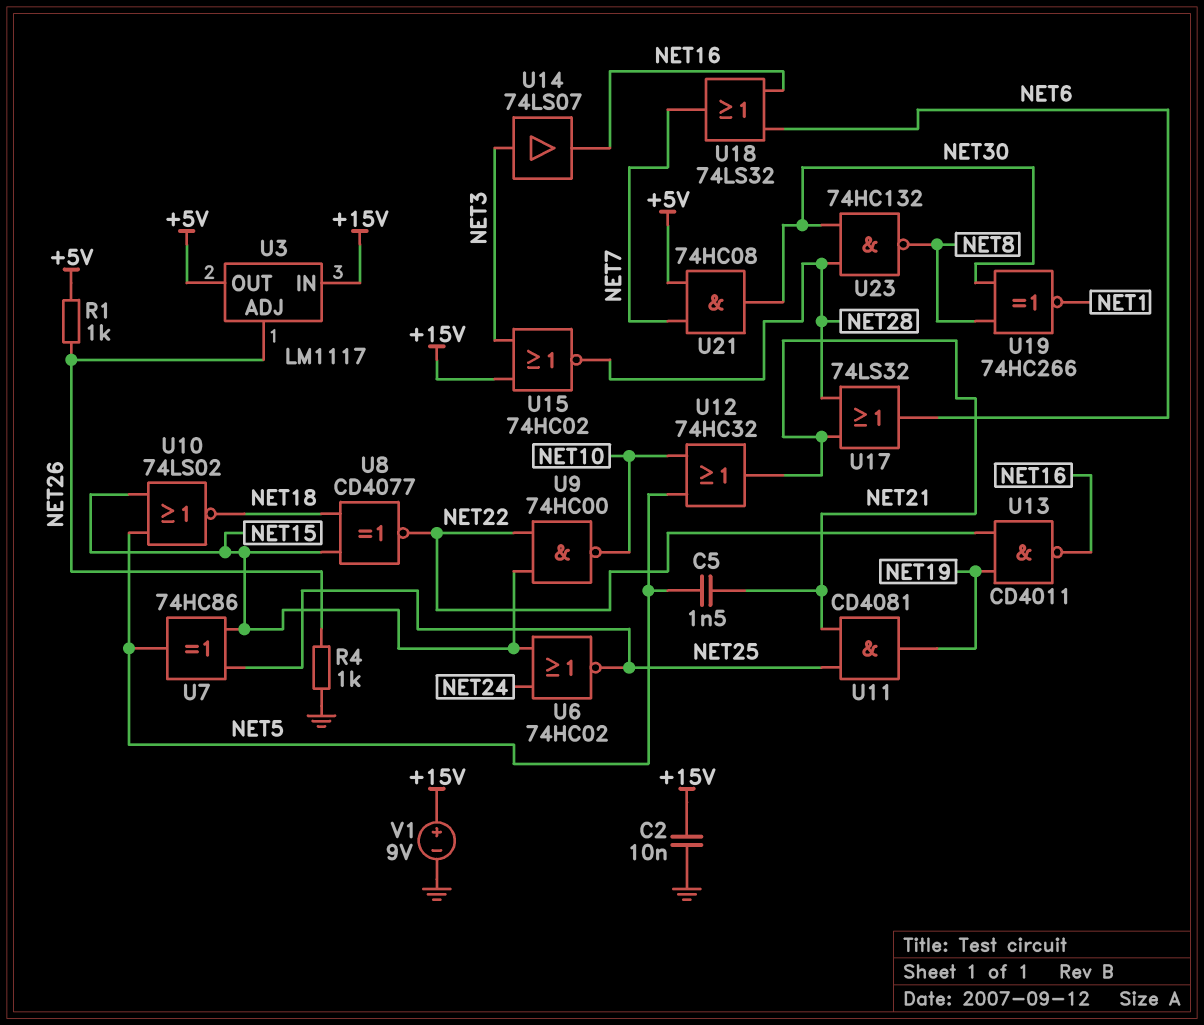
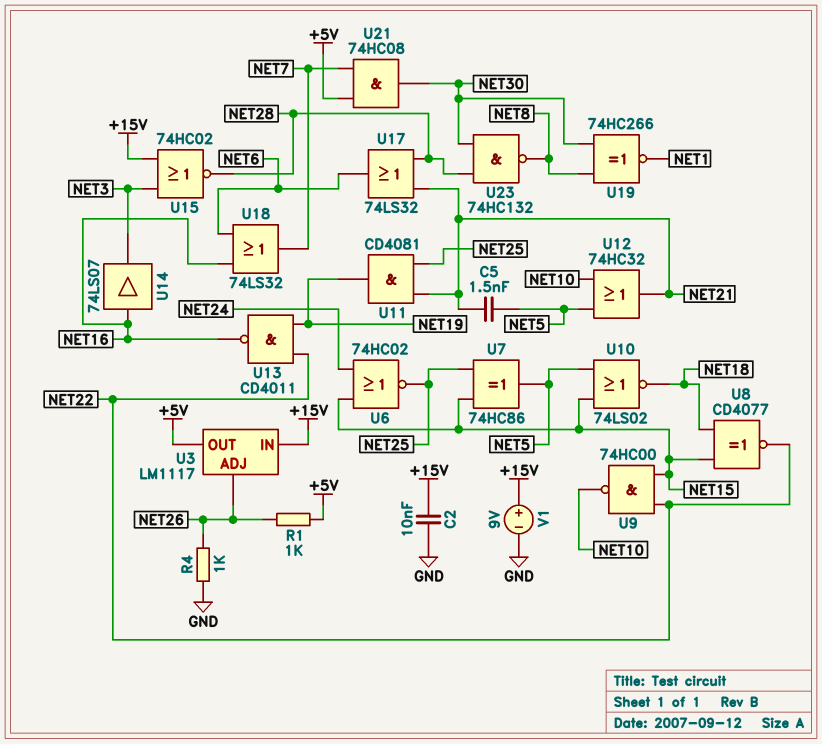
U14: buffer 74LS07 (in NET3, out NET16) -> buffer 74LS07 (in NET16, out NET3)

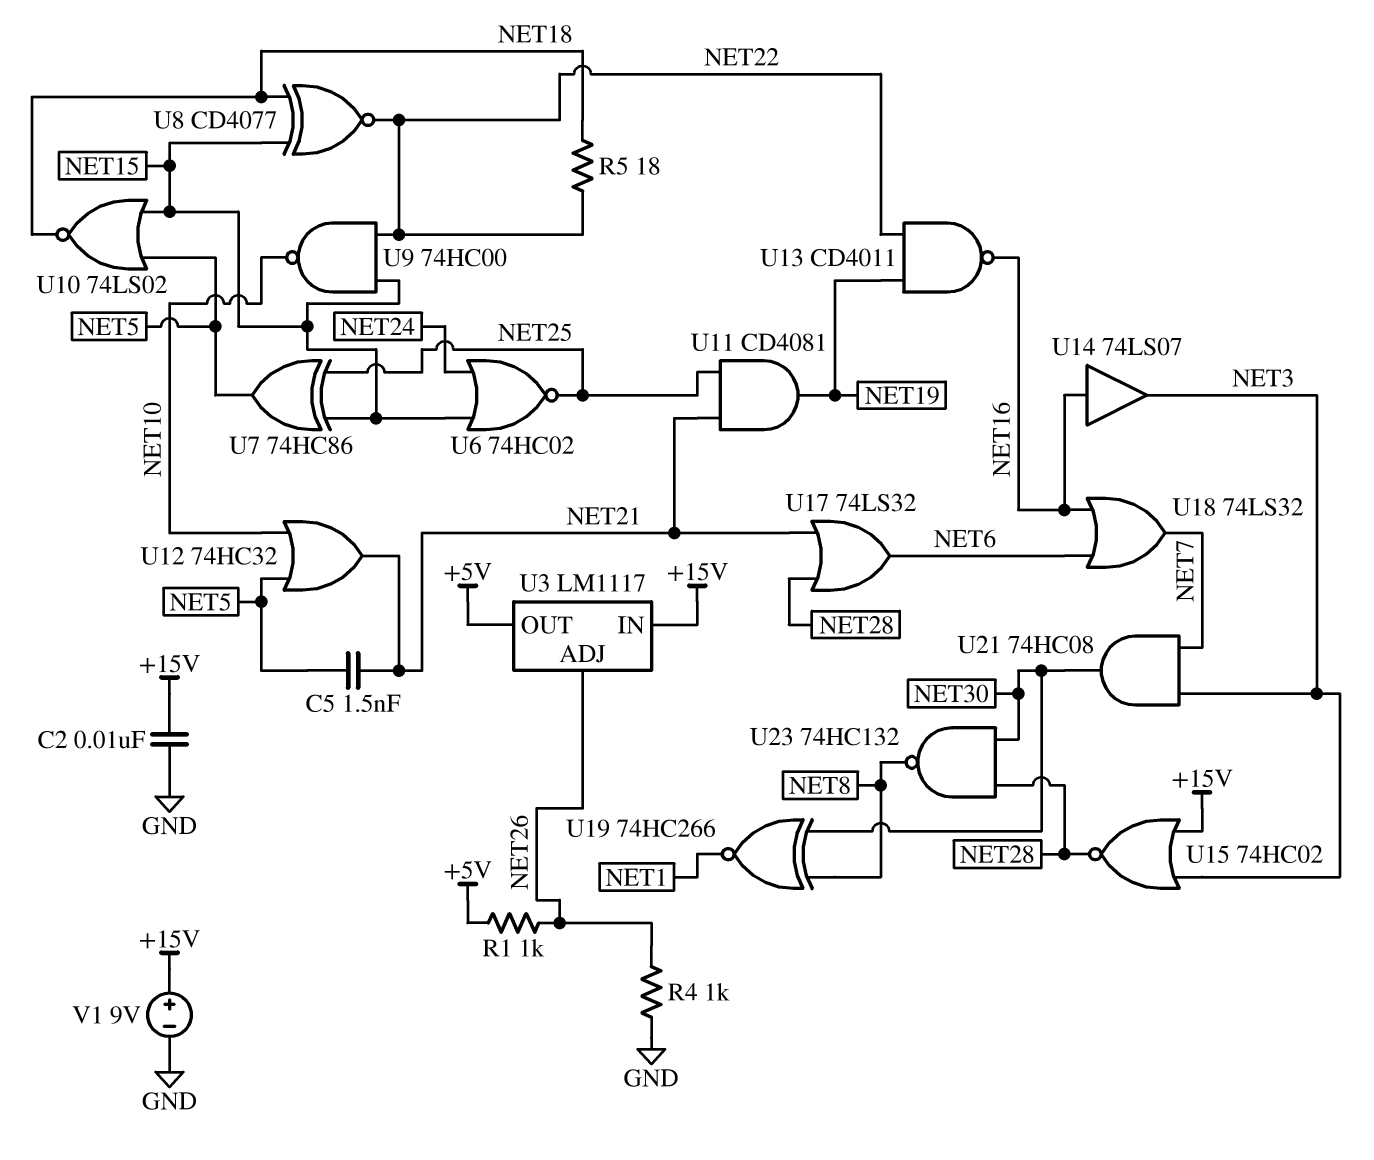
R5: none -> 18 (NET18, NET22)
U21: AND 74HC08 (in +5V, in NET7, out NET30) -> AND 74HC08 (in NET3, in NET7, out NET30)

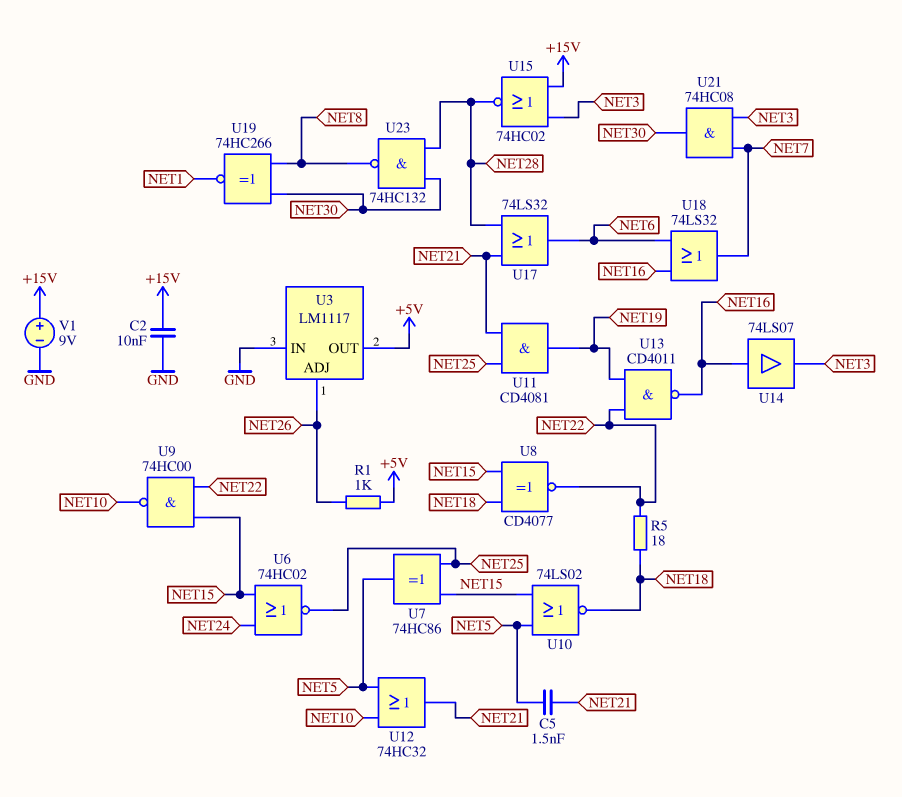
R4: 1k (GND, NET26) -> none
U3 pin IN: +15V -> GND

